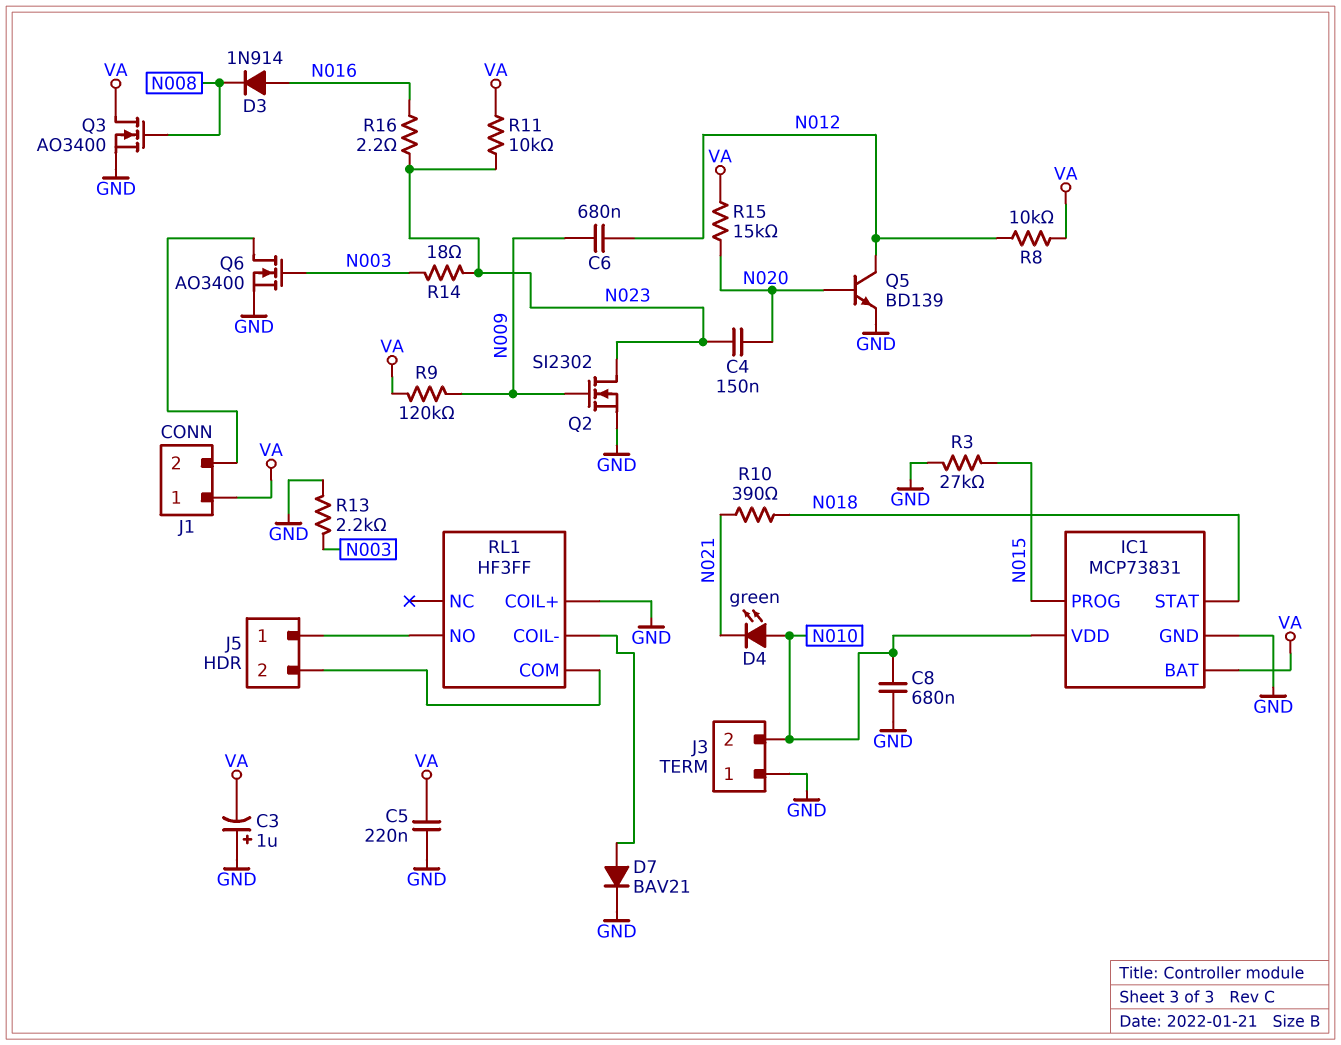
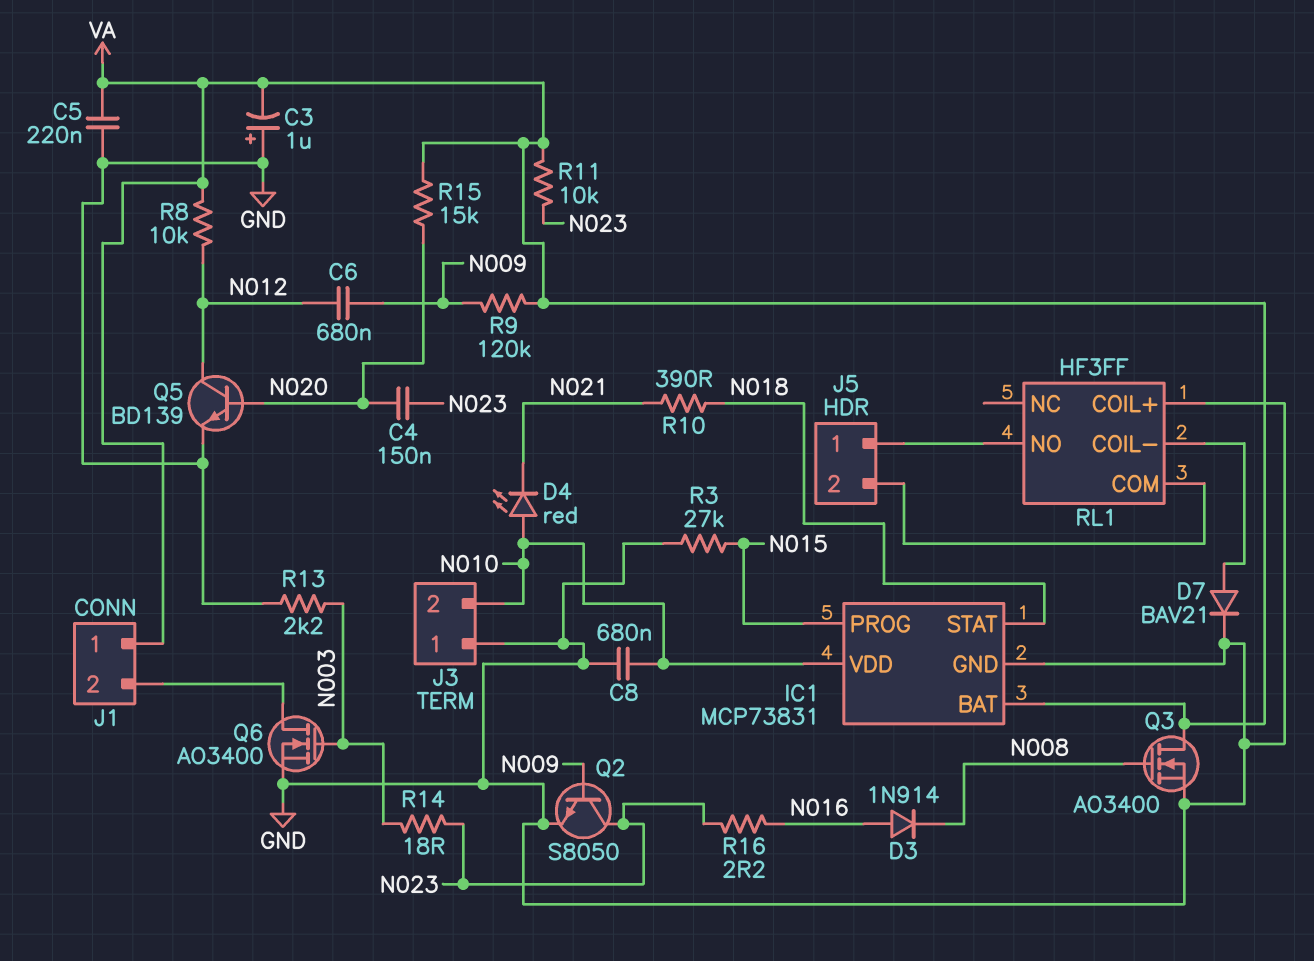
D4: LED green (A N010, K N021) -> LED red (A N010, K N021)
Q2: NMOS SI2302 (G N009, D N023, S GND) -> NPN S8050 (B N009, C N023, E GND)

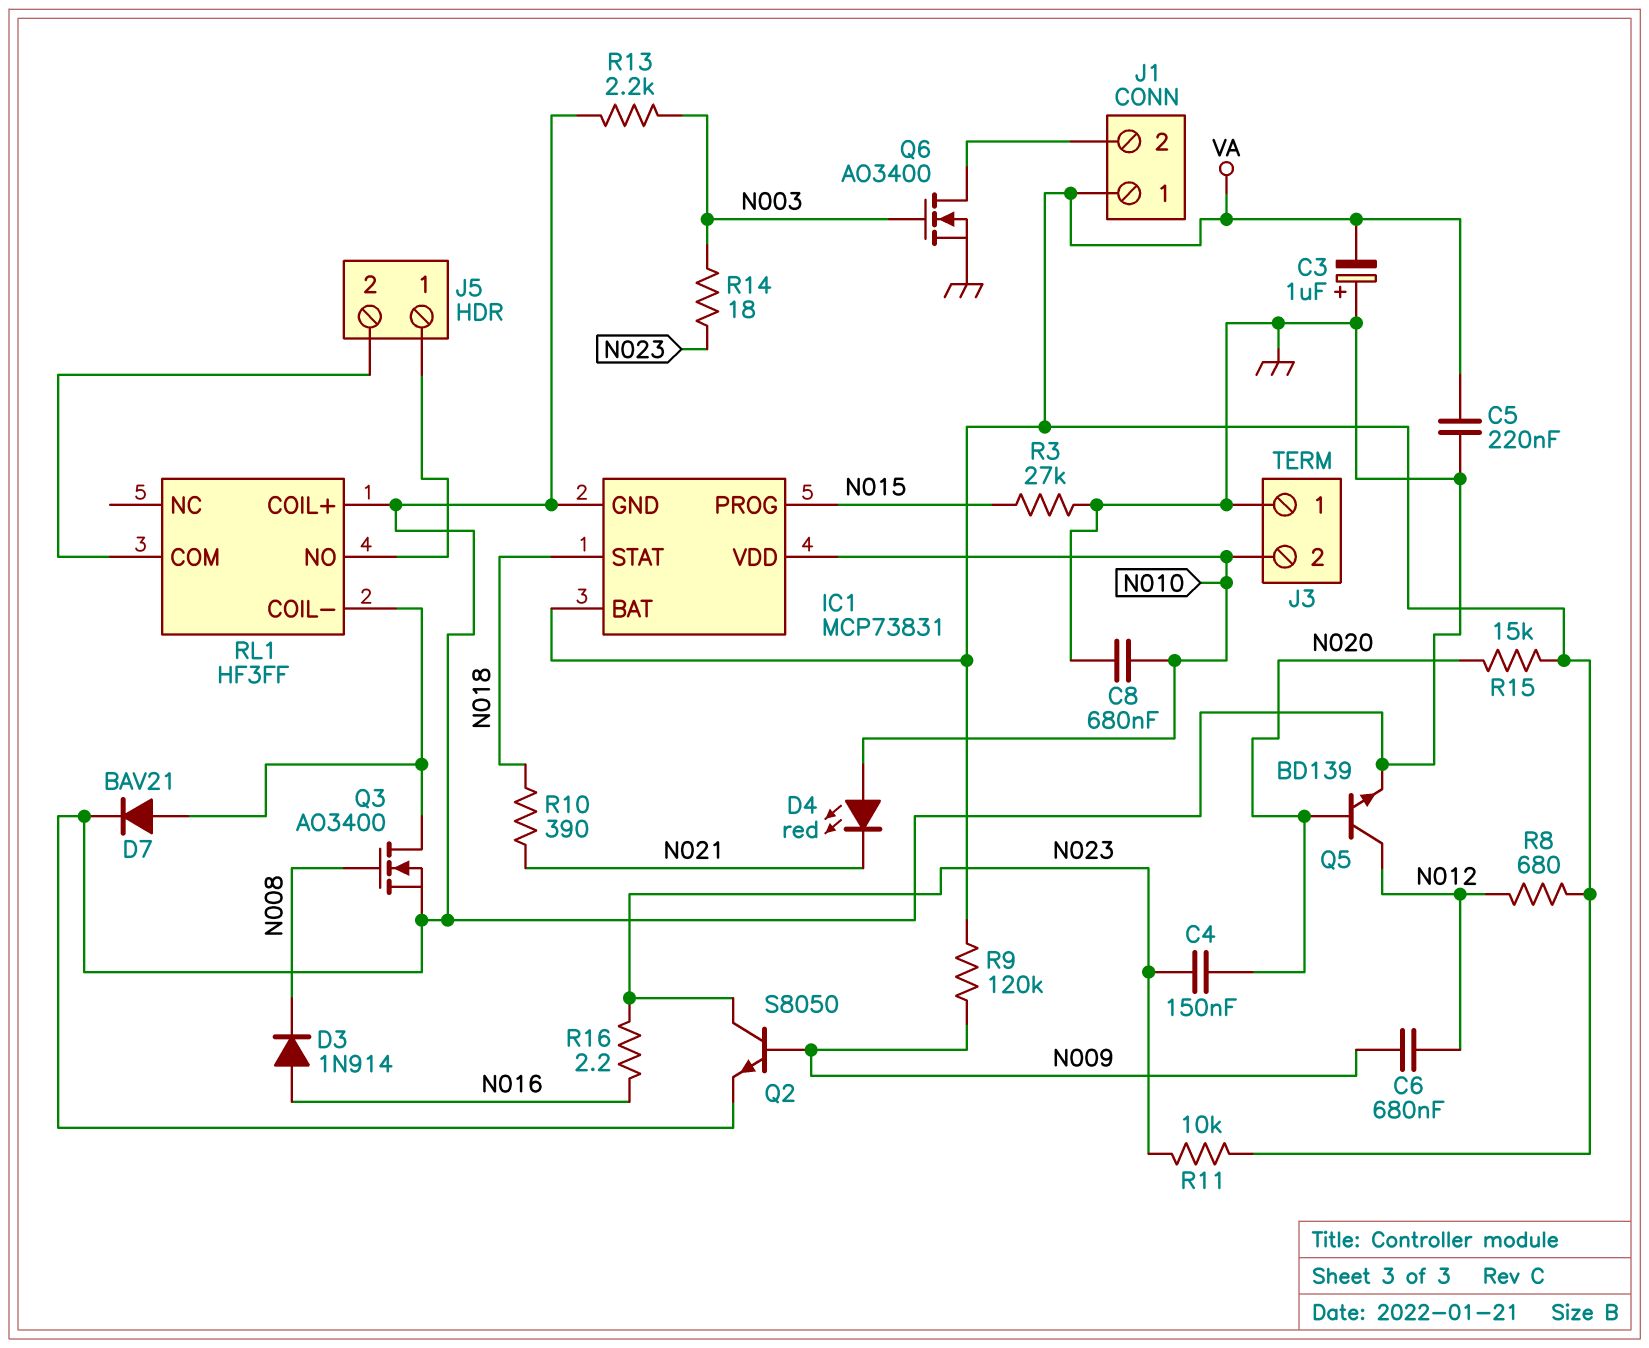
Q3: NMOS AO3400 (G N008, D VA, S GND) -> NMOS AO3400 (G N008, D RL1/COIL-, S GND)
R8: 10k (N012, VA) -> 680 (N012, VA)

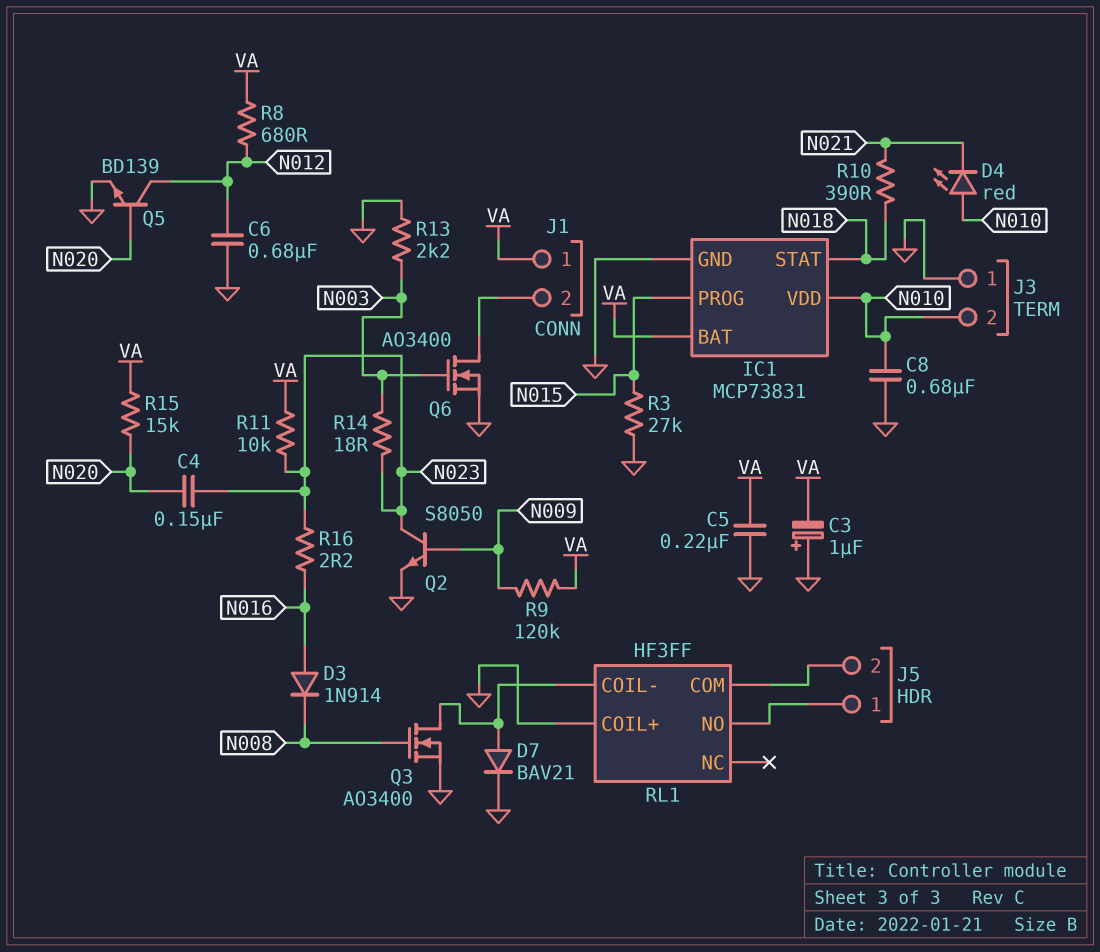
C6: 680nF (N009, N012) -> 680nF (GND, N012)

